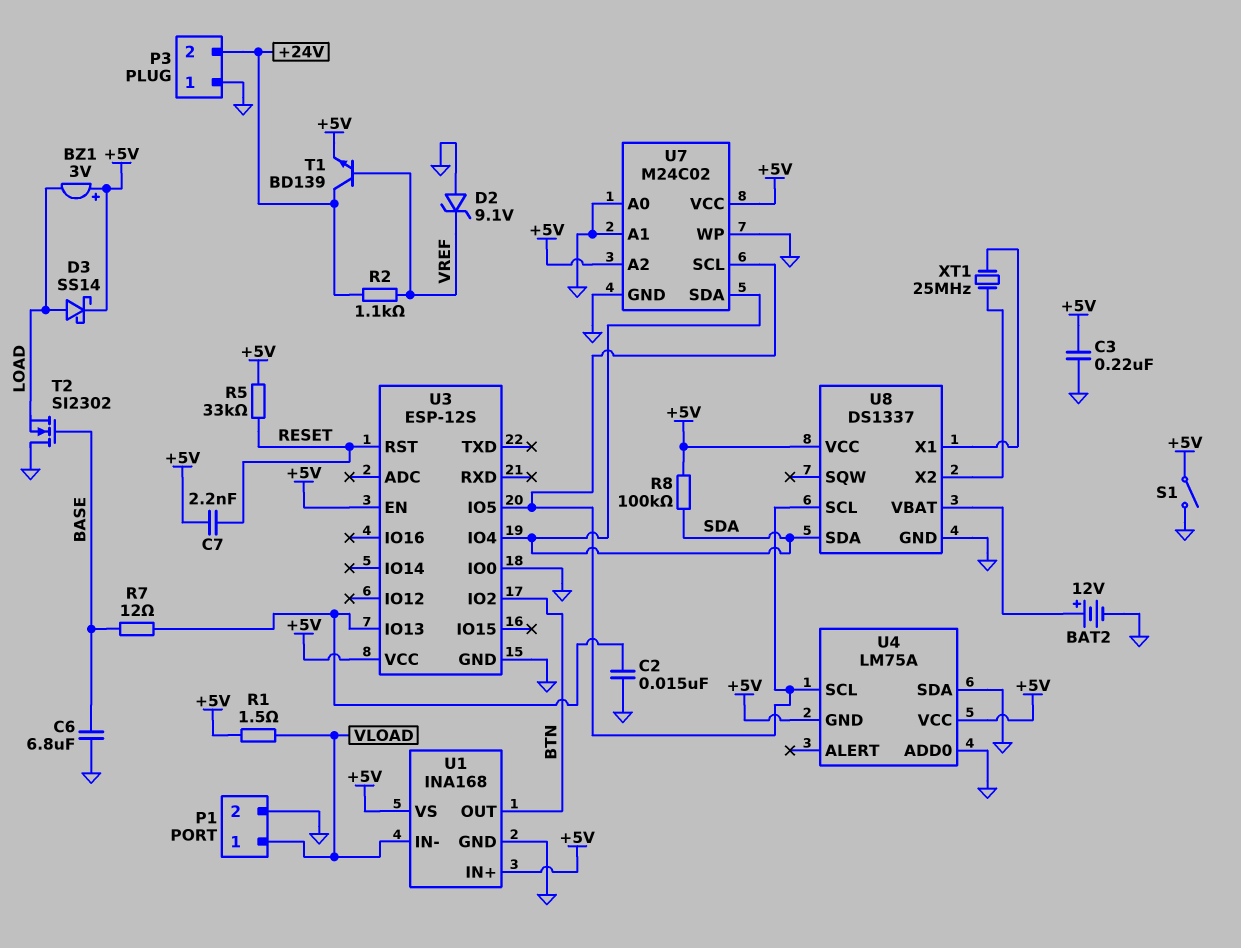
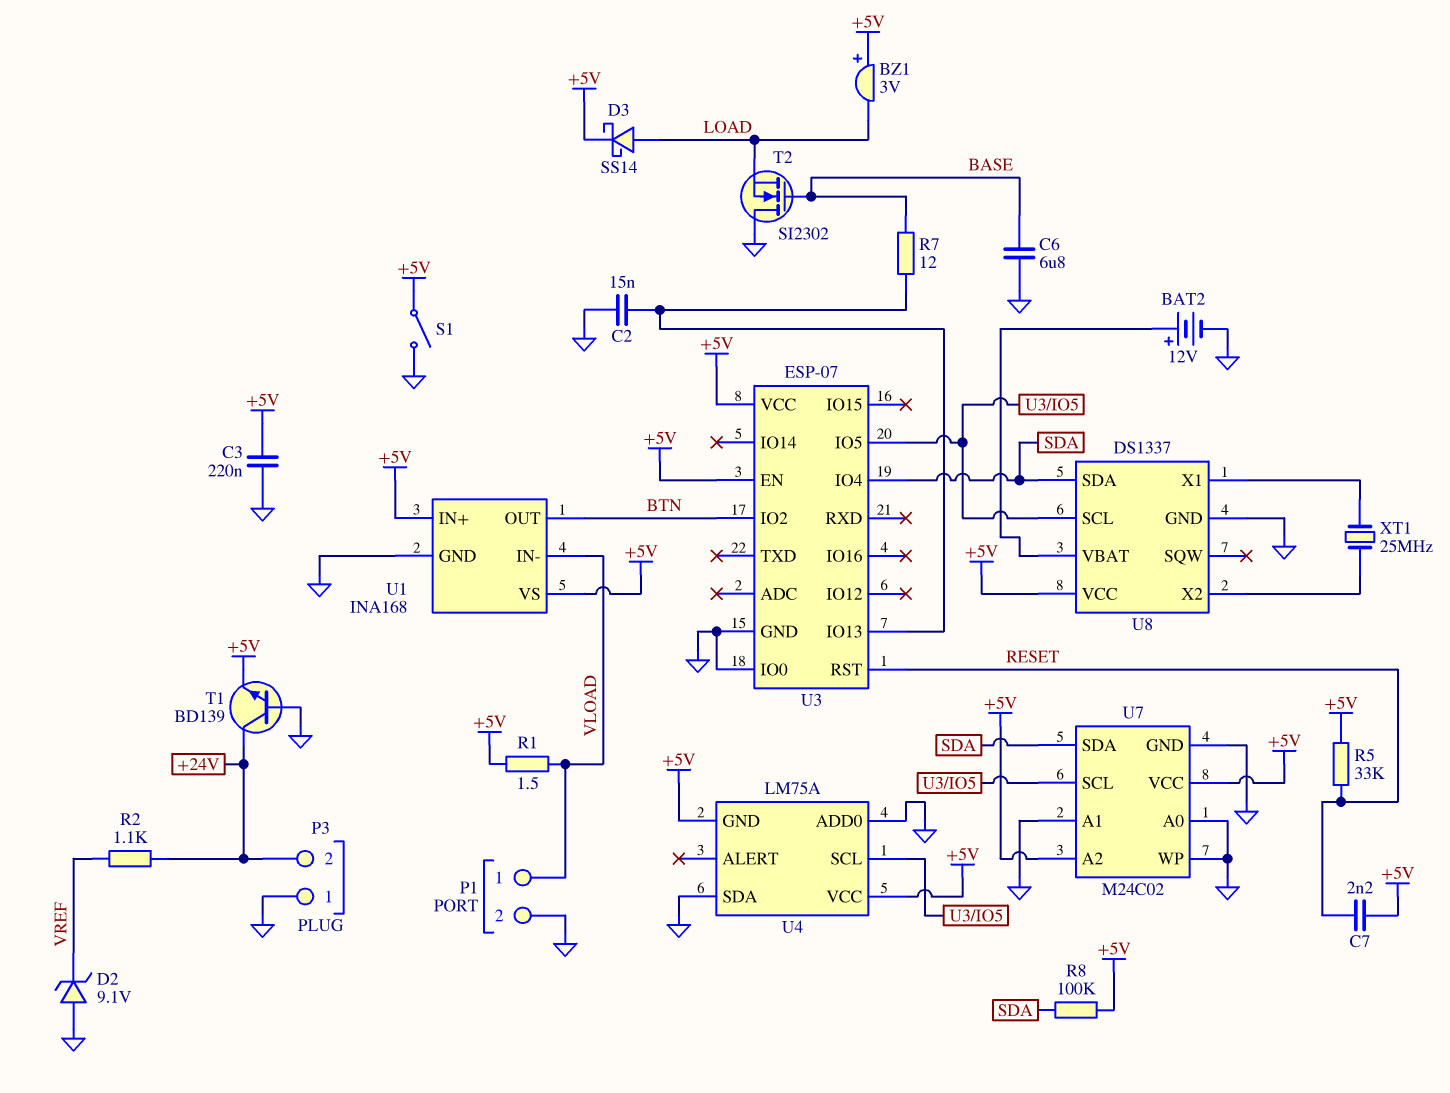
T1: NPN BD139 (B VREF, C +24V, E +5V) -> NPN BD139 (B GND, C +24V, E +5V)
U3: ESP-12S -> ESP-07

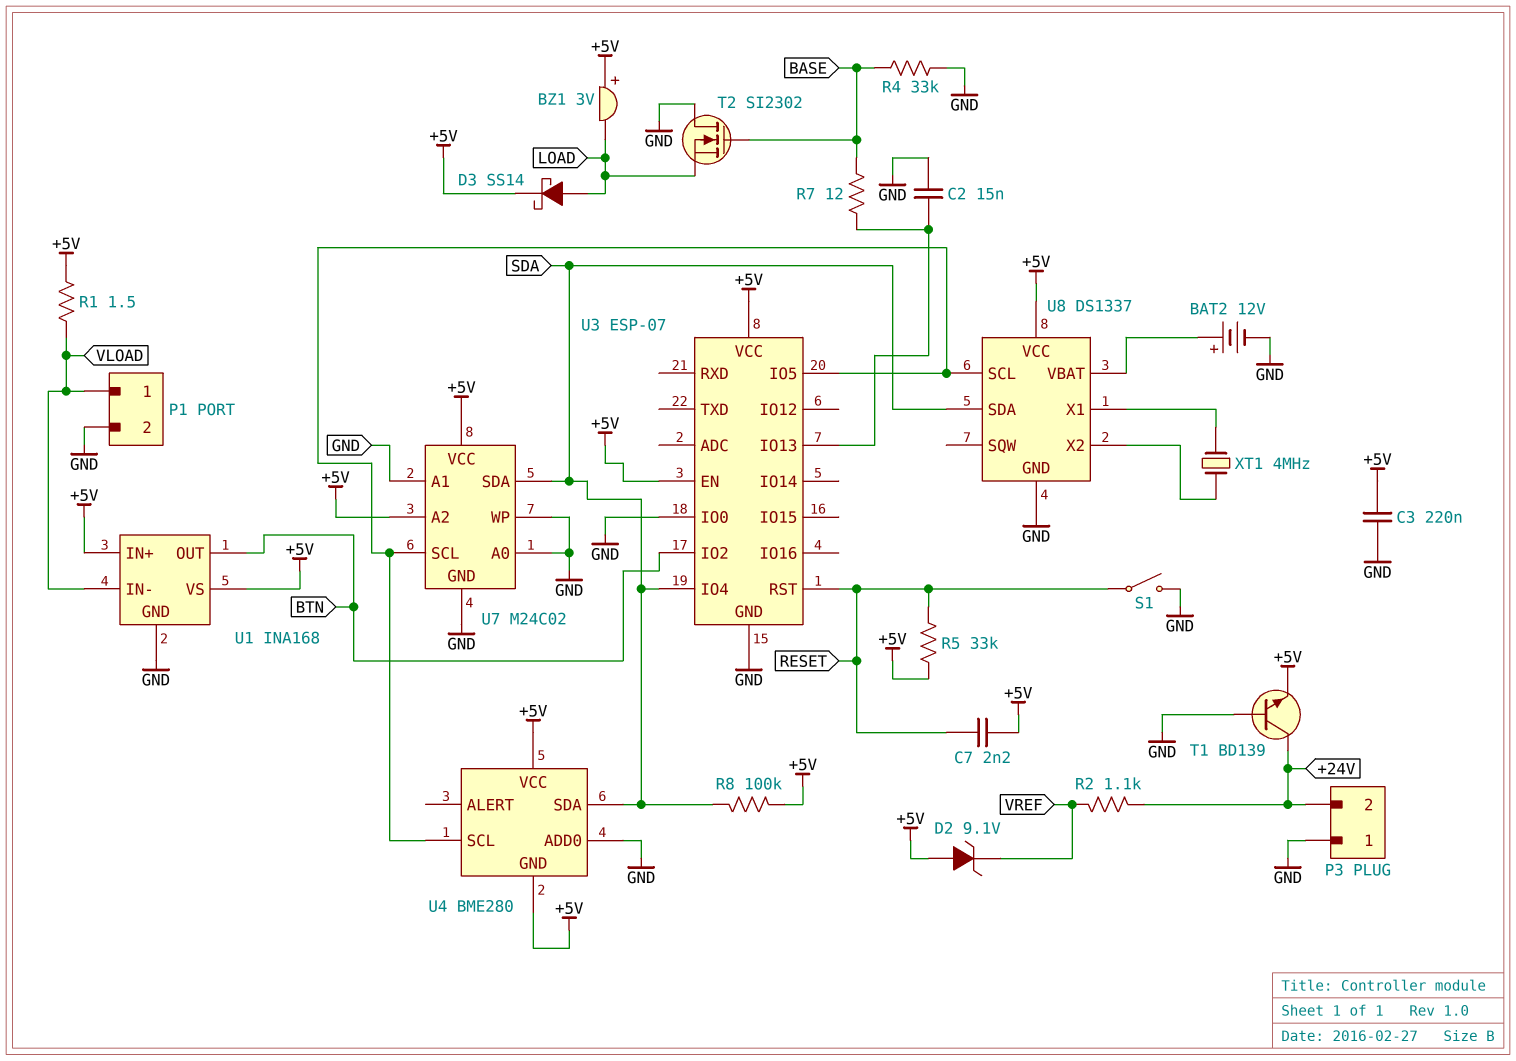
C6: 6.8uF (BASE, GND) -> none
D2: zener 9.1V (A GND, K VREF) -> zener 9.1V (A +5V, K VREF)
R4: none -> 33k (BASE, GND)
S1: switch (+5V, GND) -> switch (GND, RESET)
U4: LM75A -> BME280
U4 pin SDA: GND -> SDA
XT1: 25MHz (U8/X1, U8/X2) -> 4MHz (U8/X1, U8/X2)

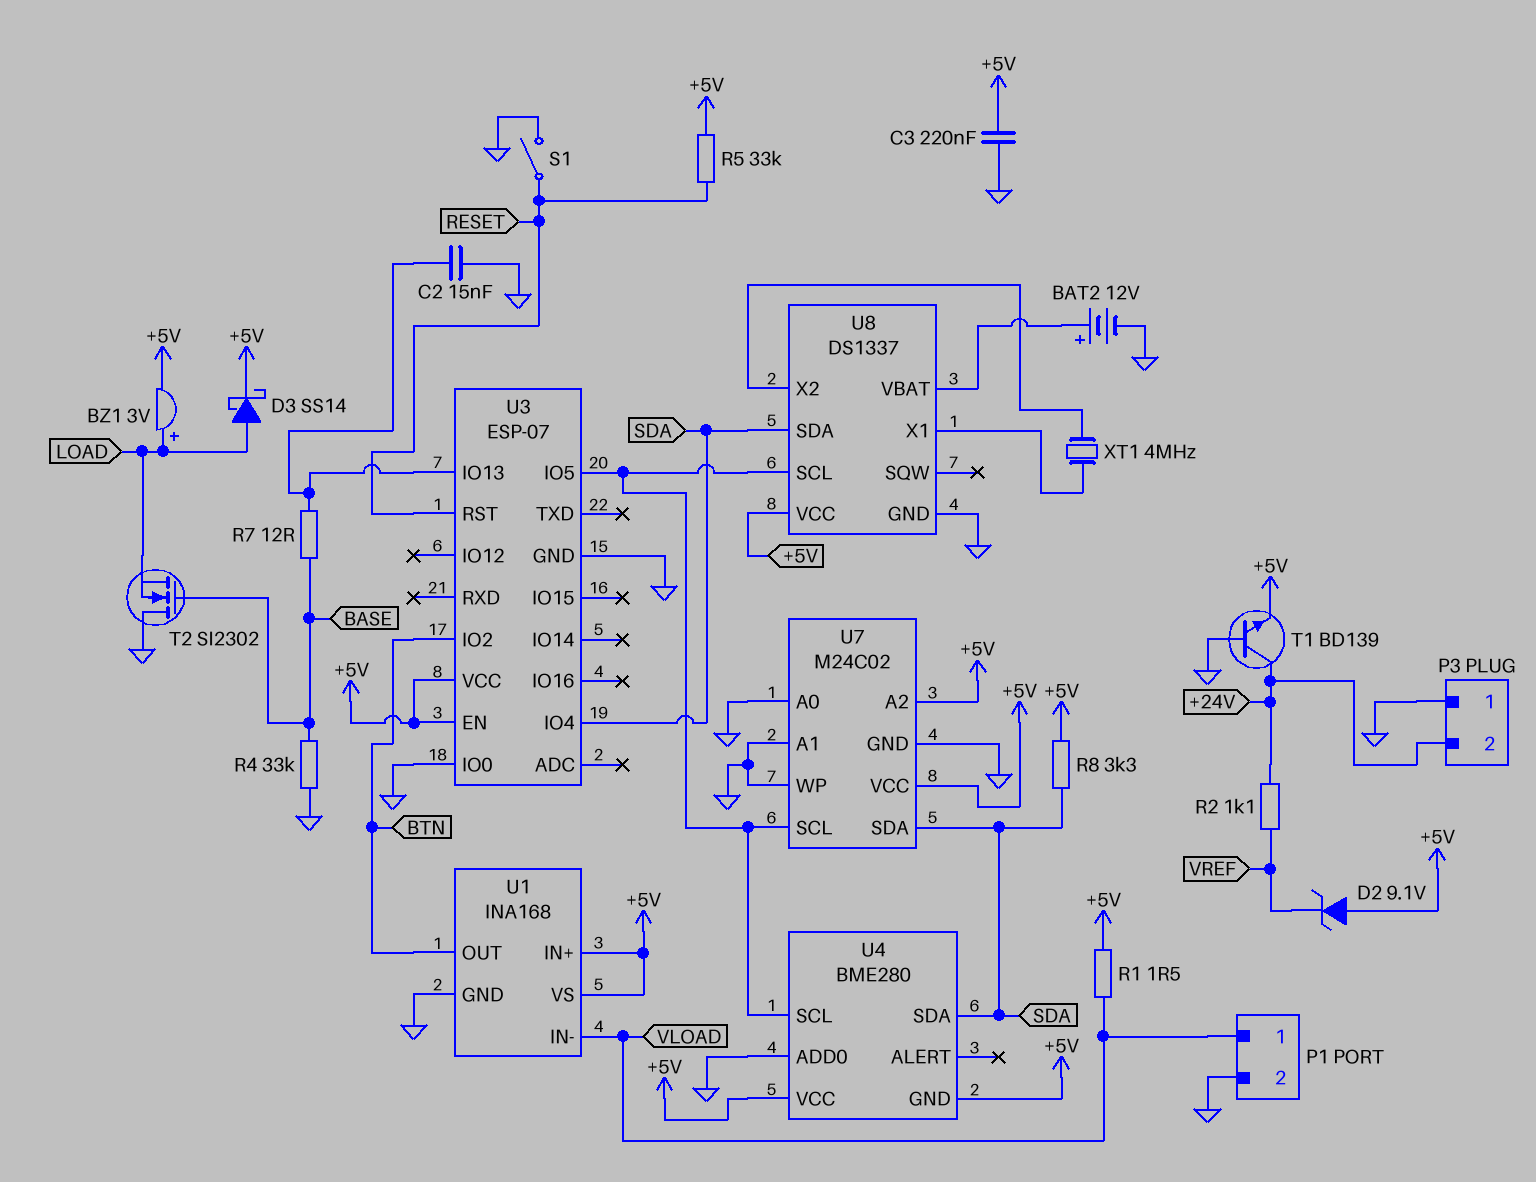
BZ1: buzzer 3V (plus +5V, minus LOAD) -> buzzer 3V (plus LOAD, minus +5V)
C7: 2.2nF (+5V, RESET) -> none
R8: 100k (+5V, SDA) -> 3.3k (+5V, SDA)

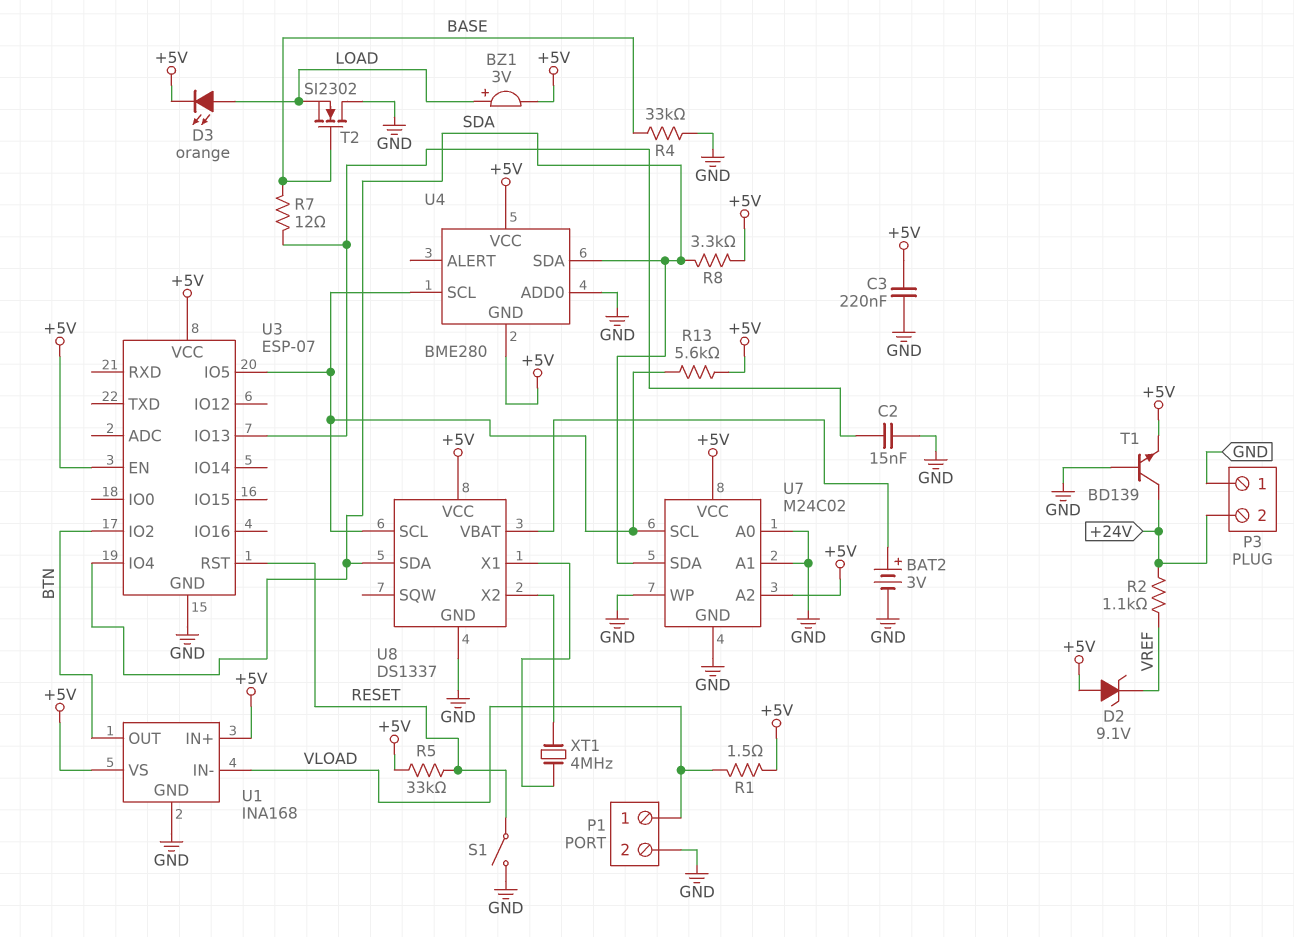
BAT2: 12V (plus U8/VBAT, minus GND) -> 3V (plus U8/VBAT, minus GND)
D3: schottky SS14 (A LOAD, K +5V) -> LED orange (A LOAD, K +5V)
R13: none -> 5.6k (+5V, U3/IO5)
U3 pin IO0: GND -> none

